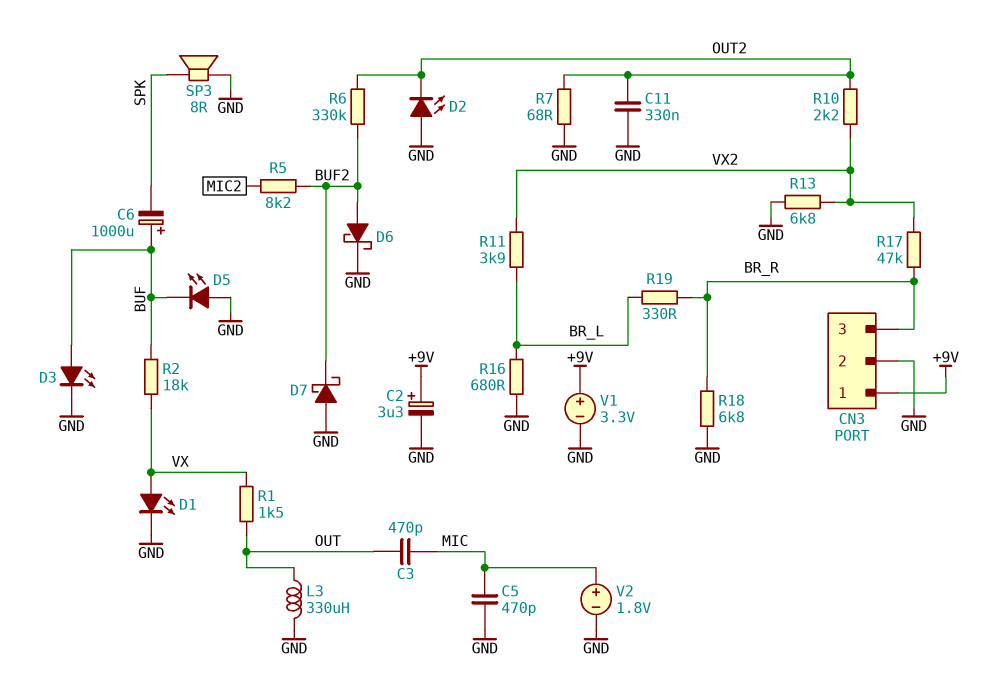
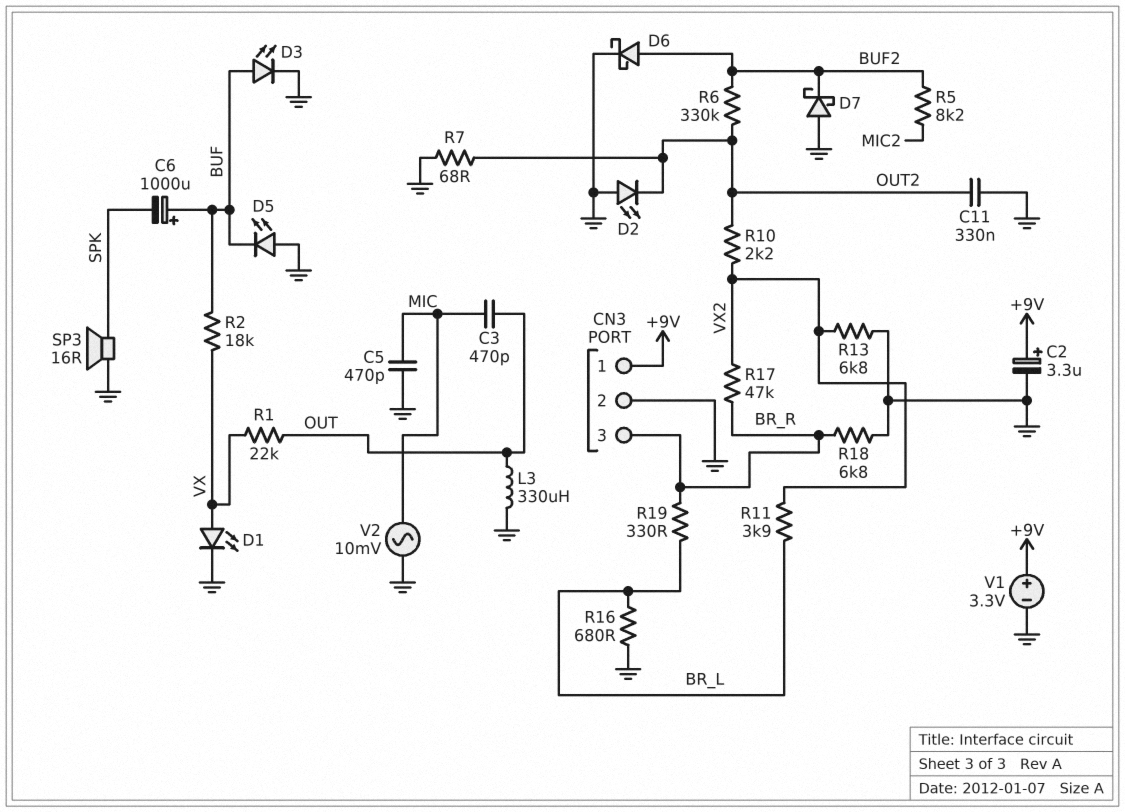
R1: 1.5k (OUT, VX) -> 22k (OUT, VX)
SP3: speaker 8R (GND, SPK) -> speaker 16R (GND, SPK)
V2: 1.8V (plus MIC, minus GND) -> AC 10mV (GND, MIC)

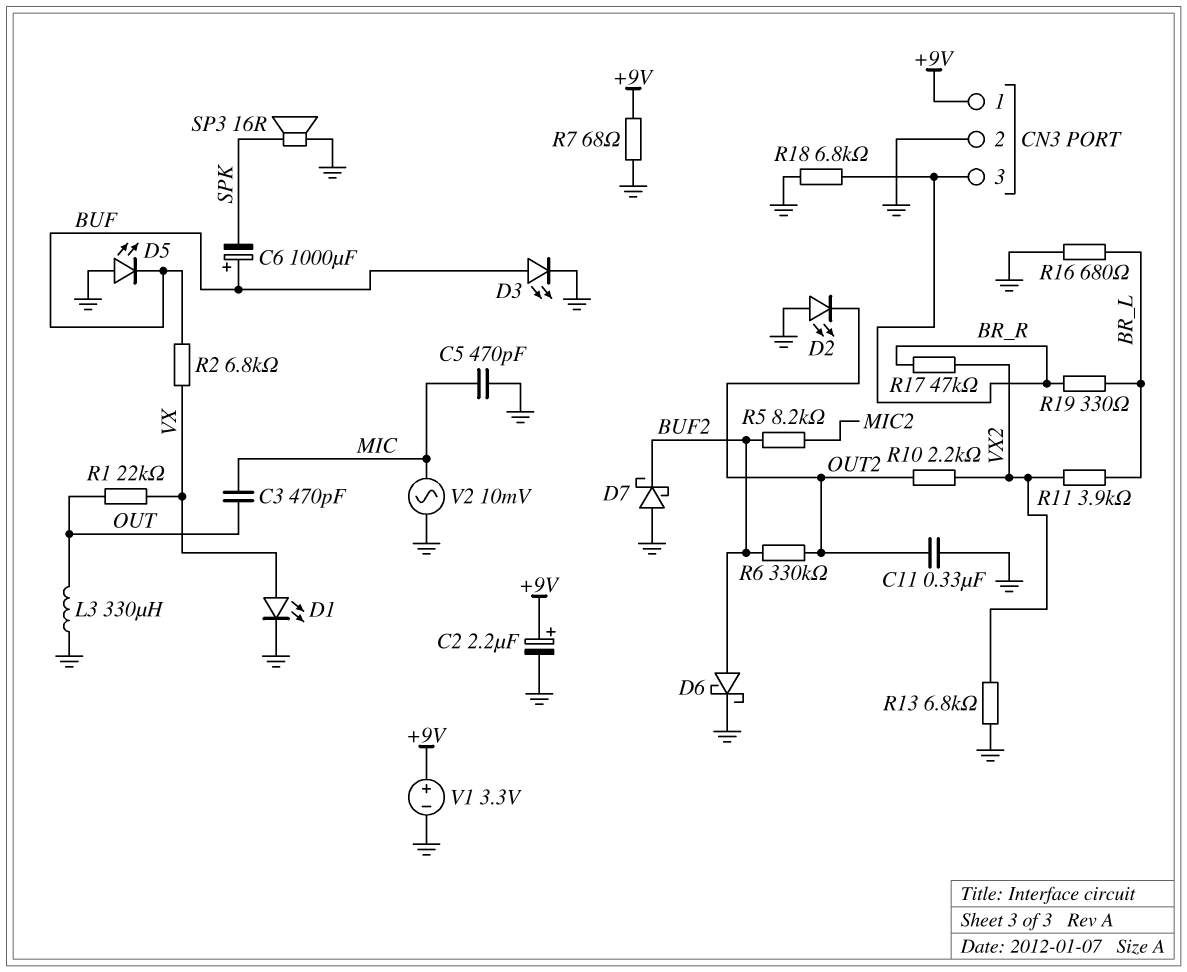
C2: 3.3uF (plus +9V, minus GND) -> 2.2uF (plus +9V, minus GND)
R2: 18k (BUF, VX) -> 6.8k (BUF, VX)
R7: 68 (GND, OUT2) -> 68 (+9V, GND)

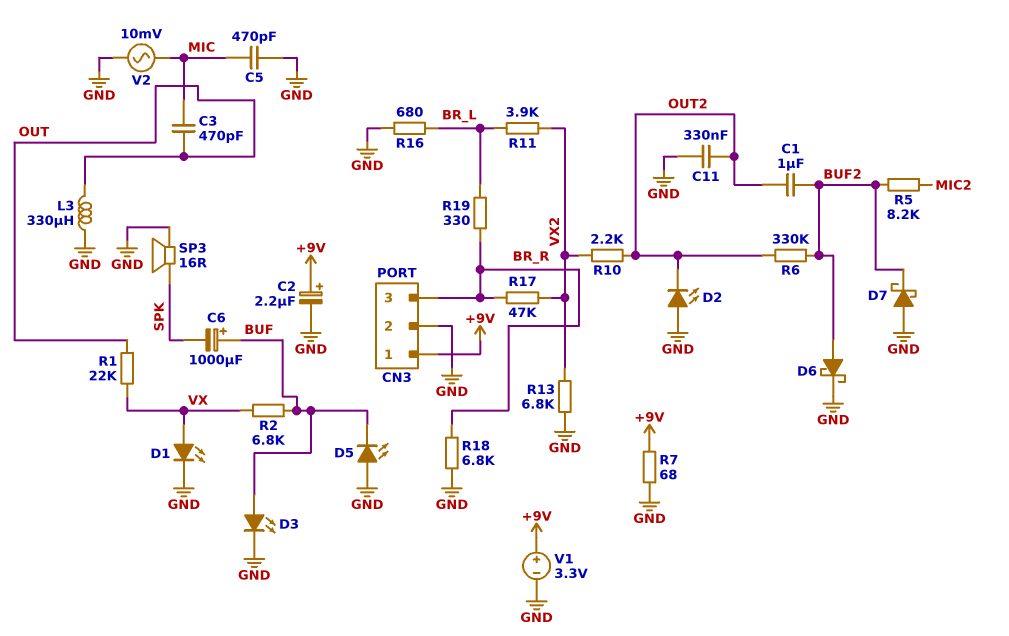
C1: none -> 1uF (BUF2, OUT2)

